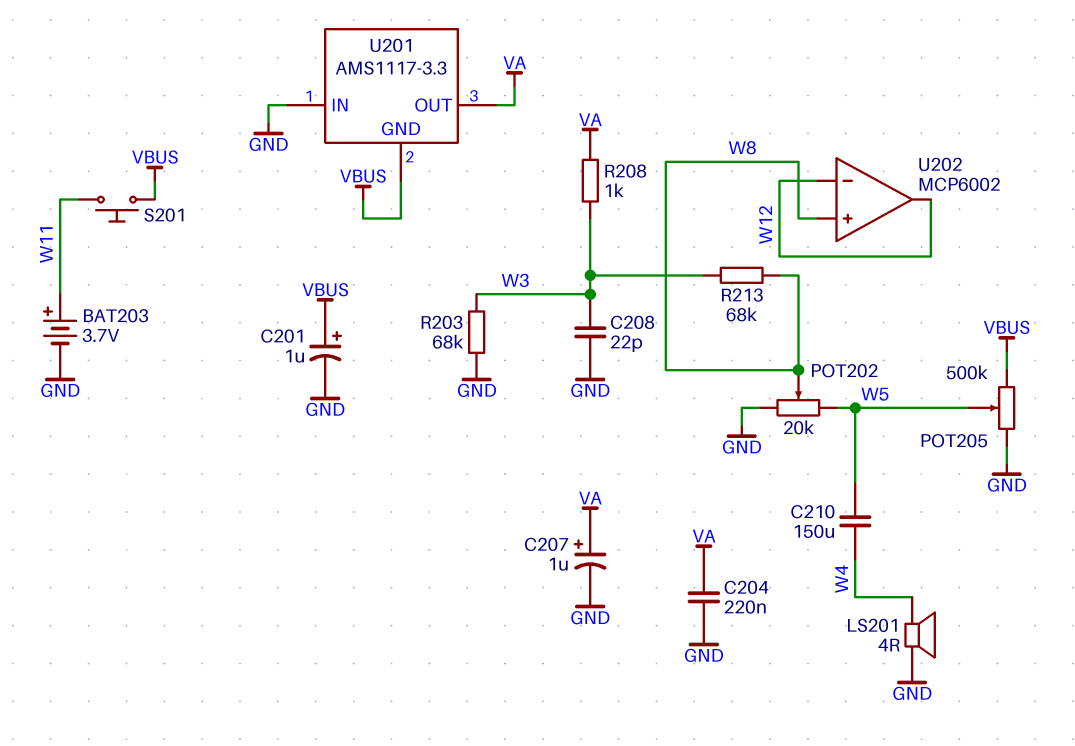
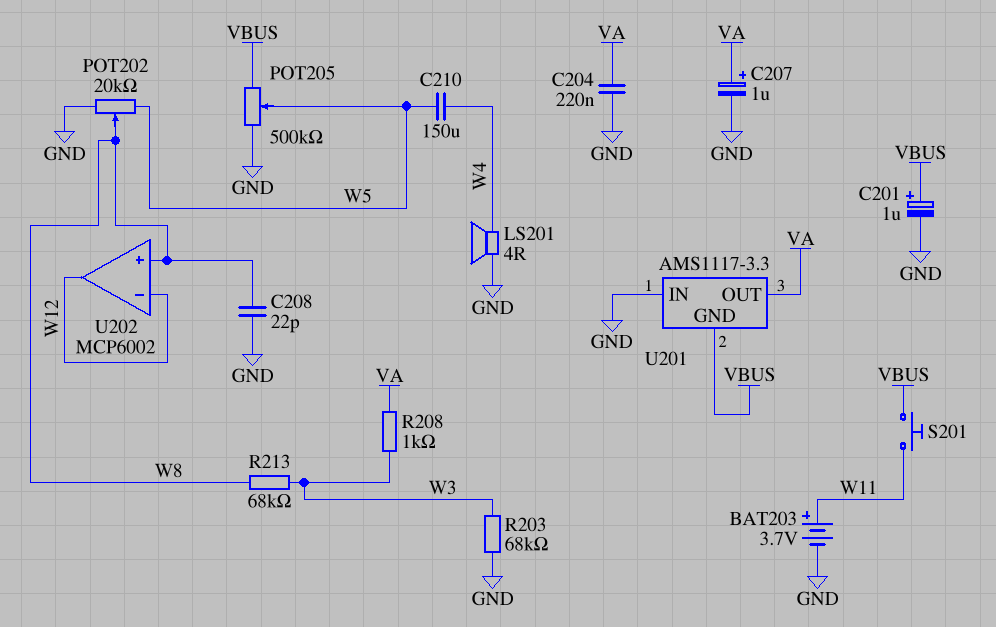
C208: 22pF (GND, W3) -> 22pF (GND, W8)

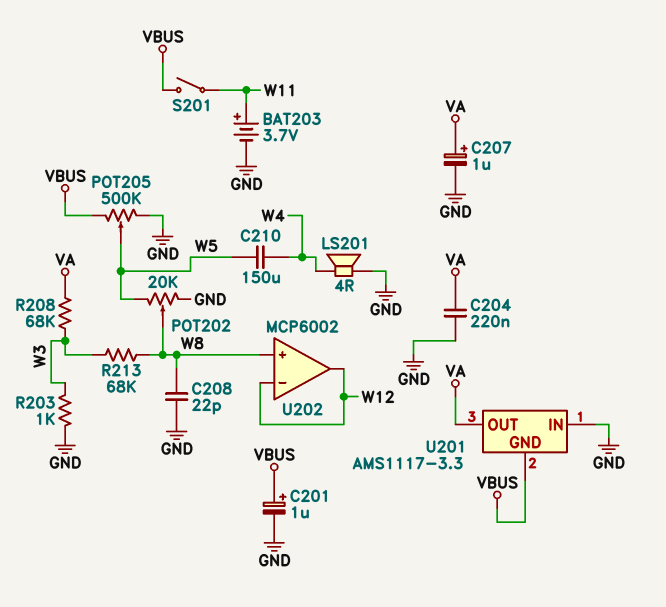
R203: 68k (GND, W3) -> 1k (GND, W3)
R208: 1k (VA, W3) -> 68k (VA, W3)
S201: button (VBUS, W11) -> switch (VBUS, W11)

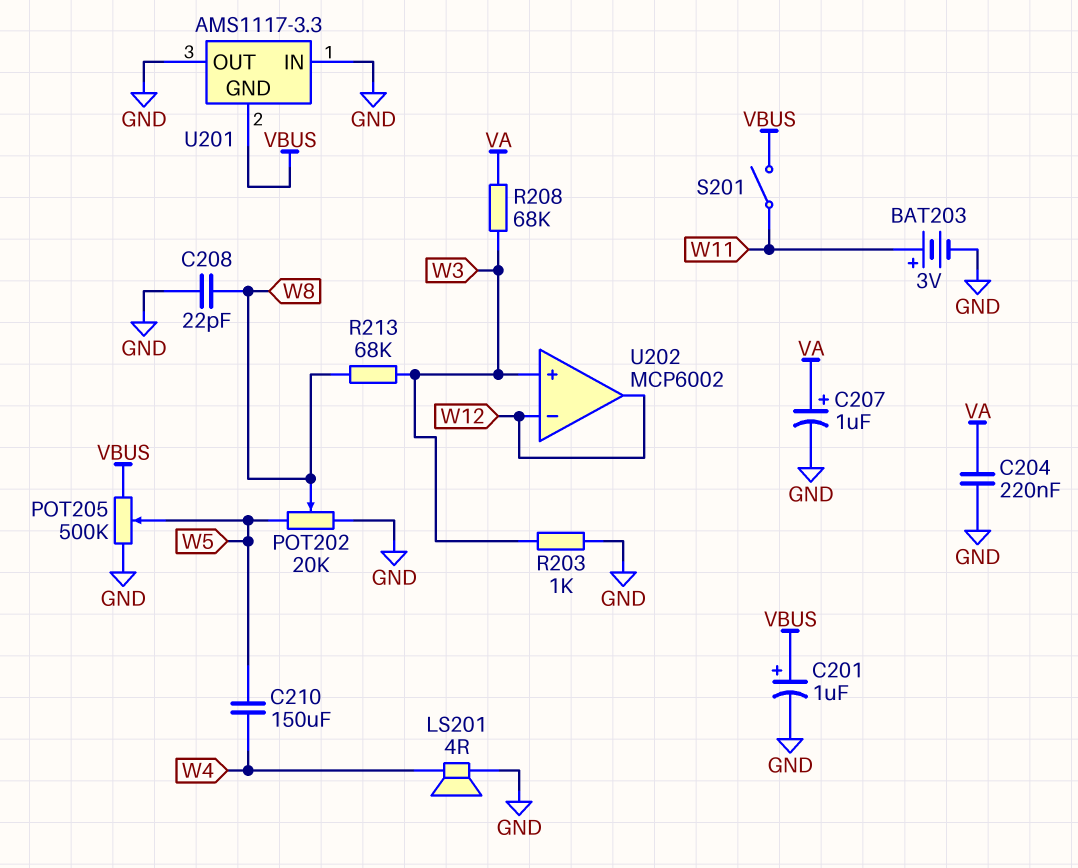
BAT203: 3.7V (plus W11, minus GND) -> 3V (plus W11, minus GND)
U201 pin OUT: VA -> GND
U202 pin in+: W8 -> W3

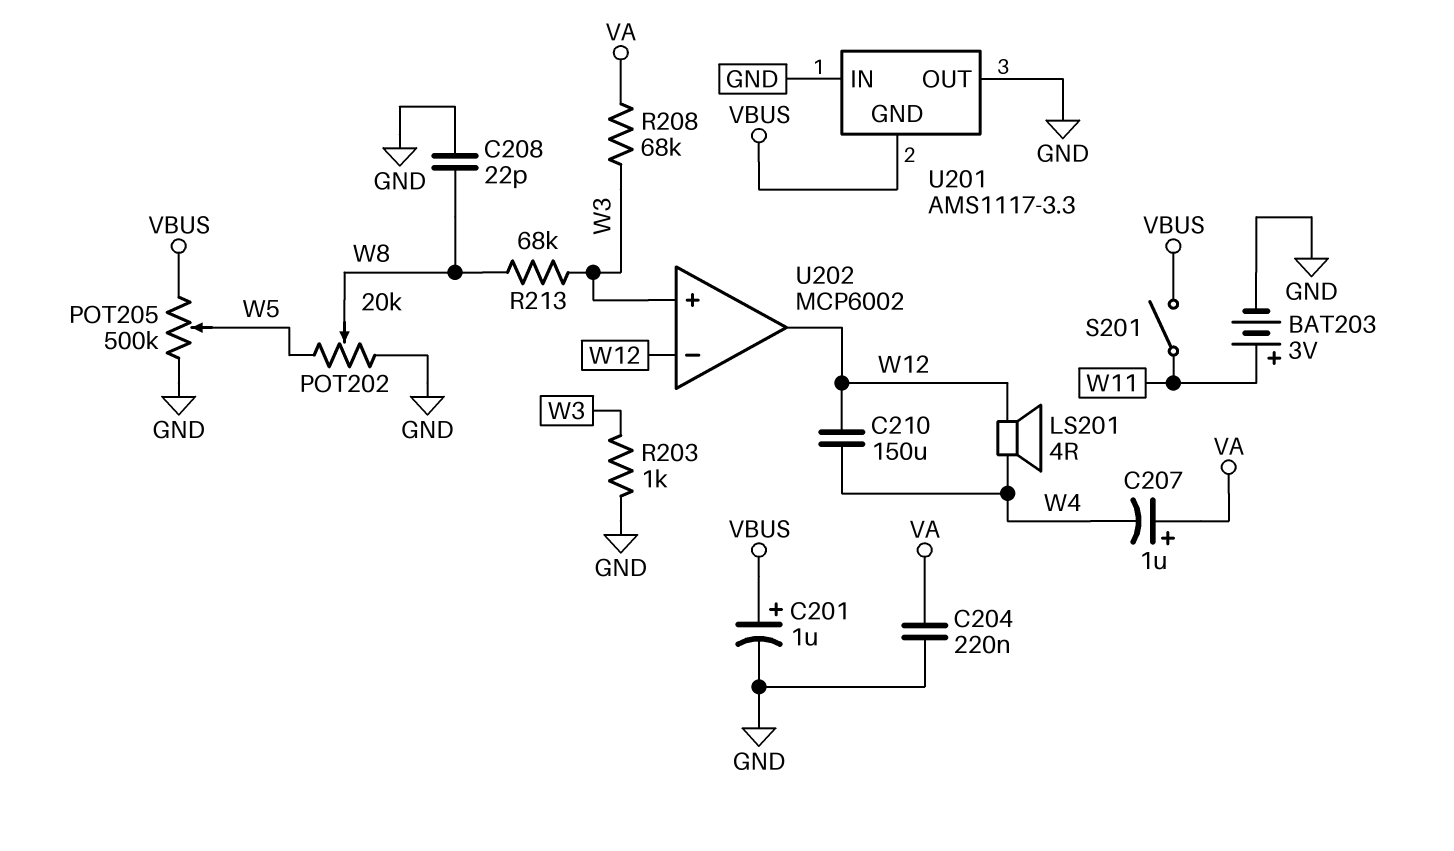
C207: 1uF (plus VA, minus GND) -> 1uF (plus VA, minus W4)
C210: 150uF (W4, W5) -> 150uF (W4, W12)
LS201: speaker 4R (GND, W4) -> speaker 4R (W4, W12)

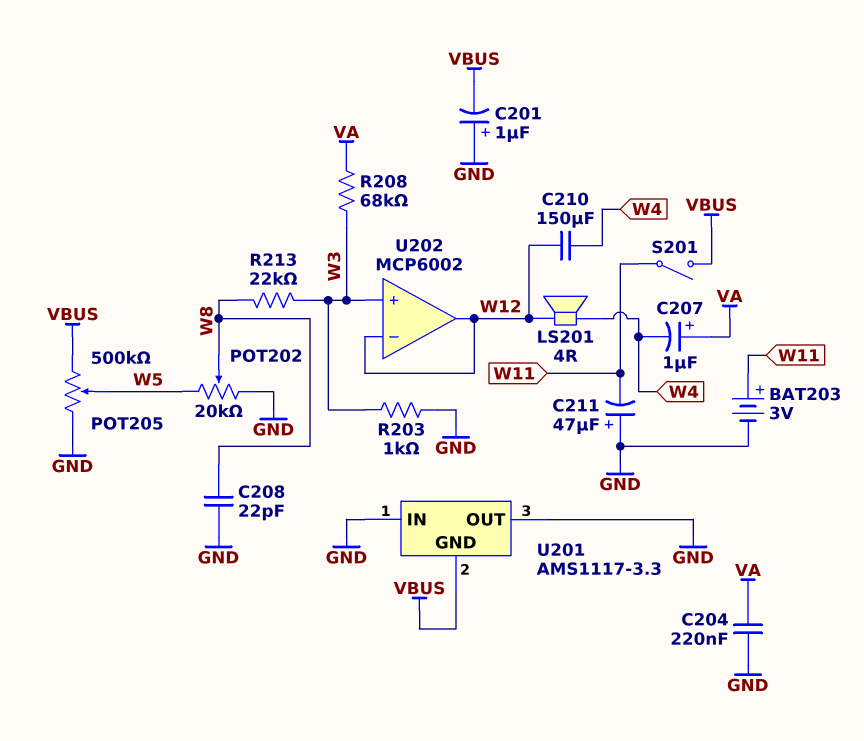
C201: 1uF (plus VBUS, minus GND) -> 1uF (plus GND, minus VBUS)
C211: none -> 47uF (plus GND, minus W11)
R213: 68k (W3, W8) -> 22k (W3, W8)

